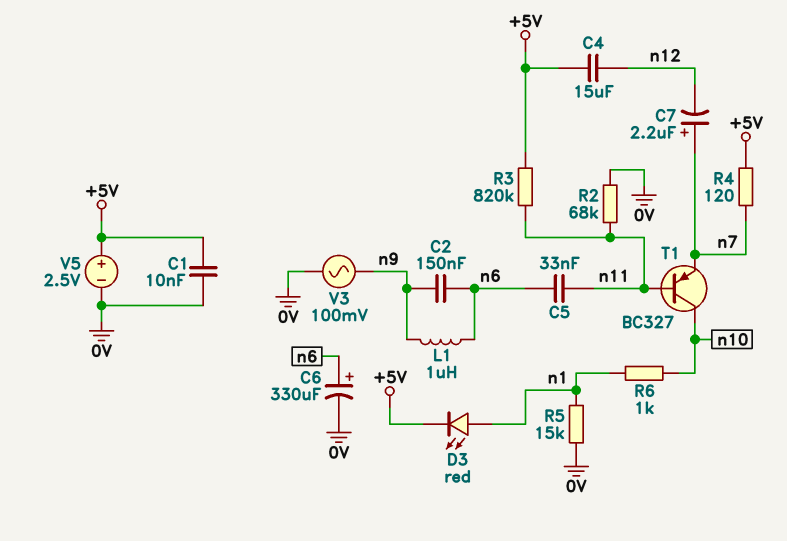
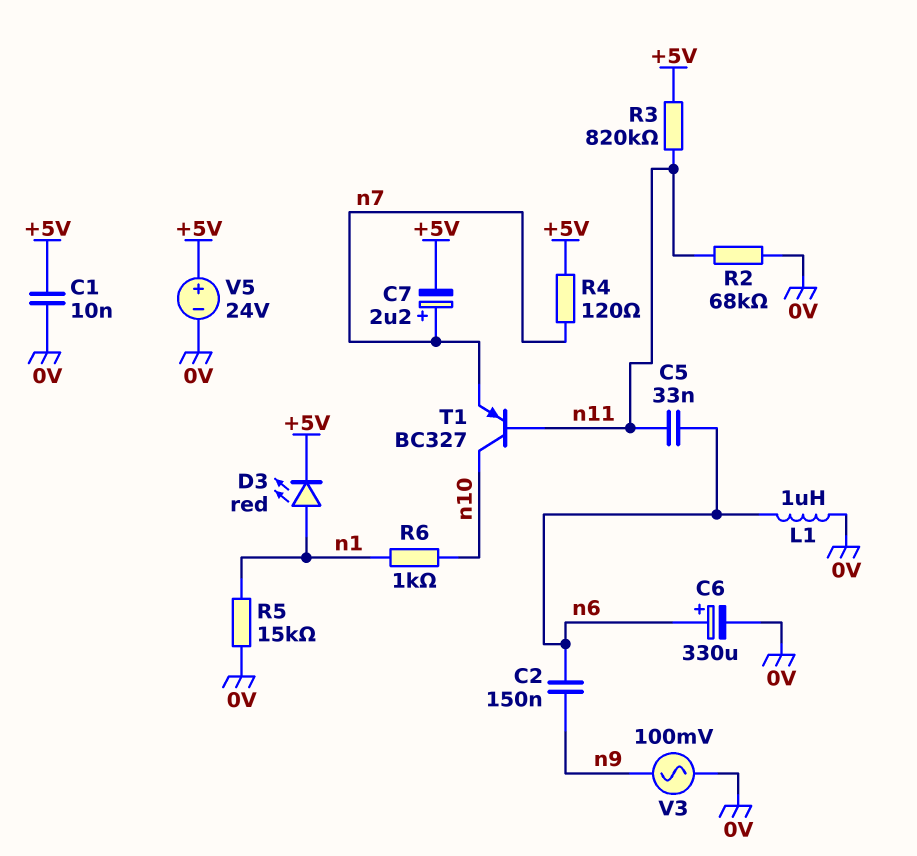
C4: 15uF (+5V, n12) -> none
C7: 2.2uF (plus n7, minus n12) -> 2.2uF (plus n7, minus +5V)
L1: 1uH (n6, n9) -> 1uH (0V, n6)
V5: 2.5V (plus +5V, minus 0V) -> 24V (plus +5V, minus 0V)

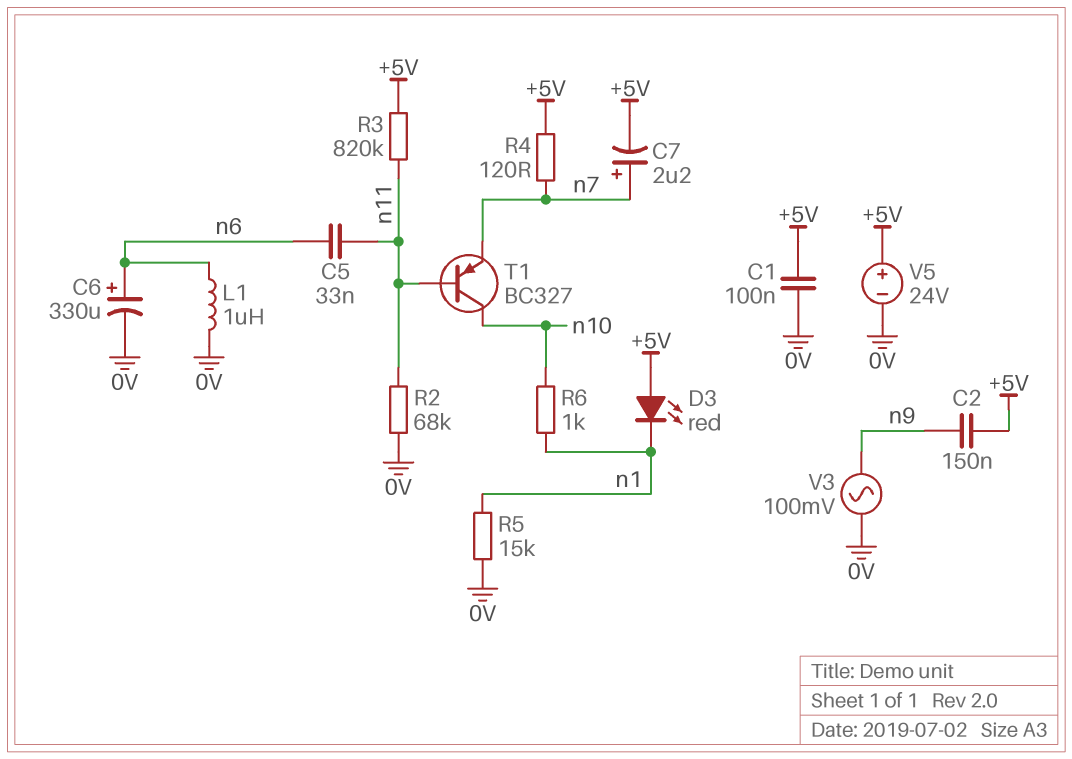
C1: 10nF (+5V, 0V) -> 100nF (+5V, 0V)
C2: 150nF (n6, n9) -> 150nF (+5V, n9)
D3: LED red (A n1, K +5V) -> LED red (A +5V, K n1)

